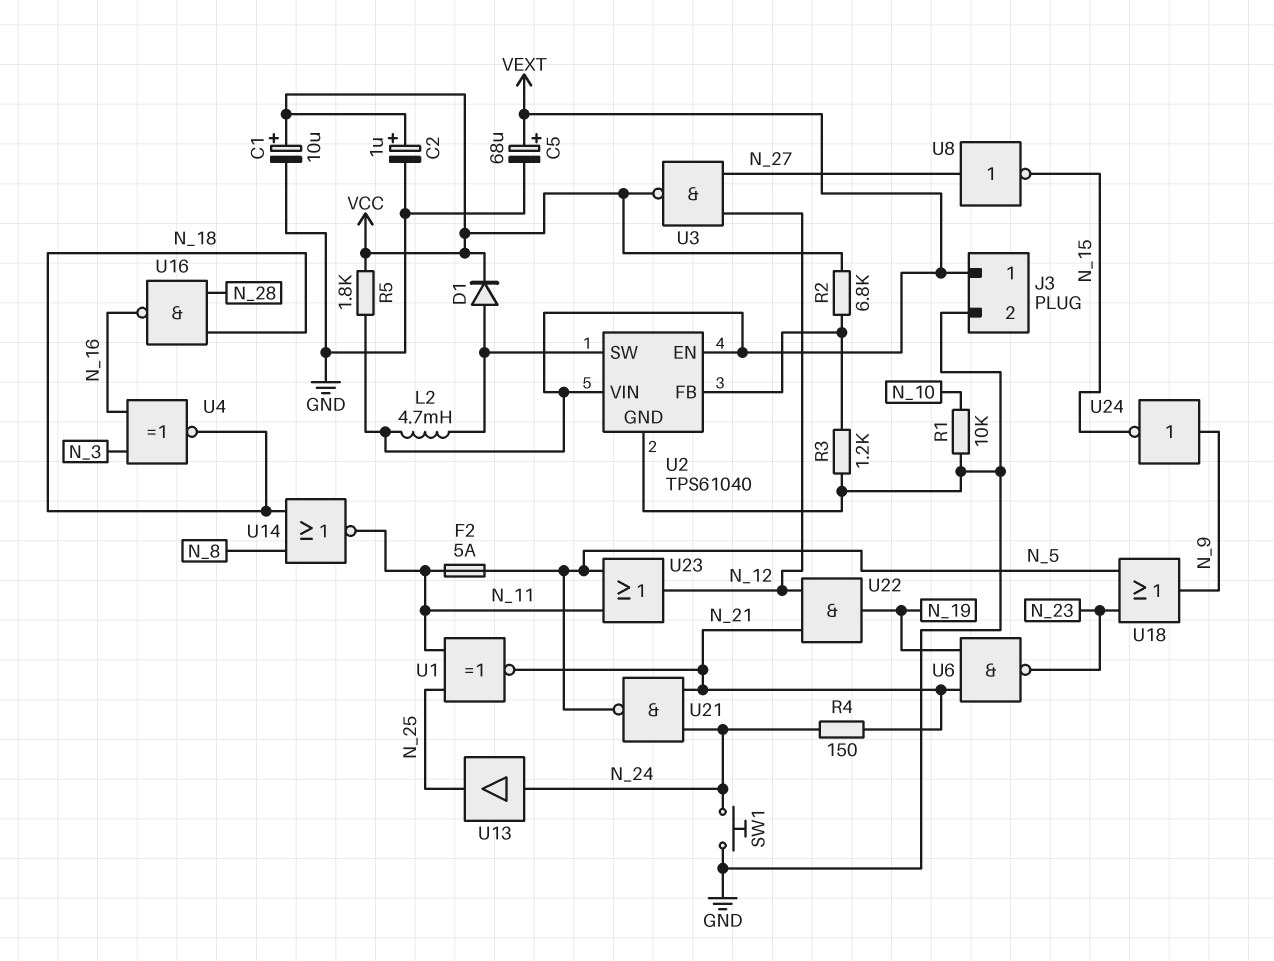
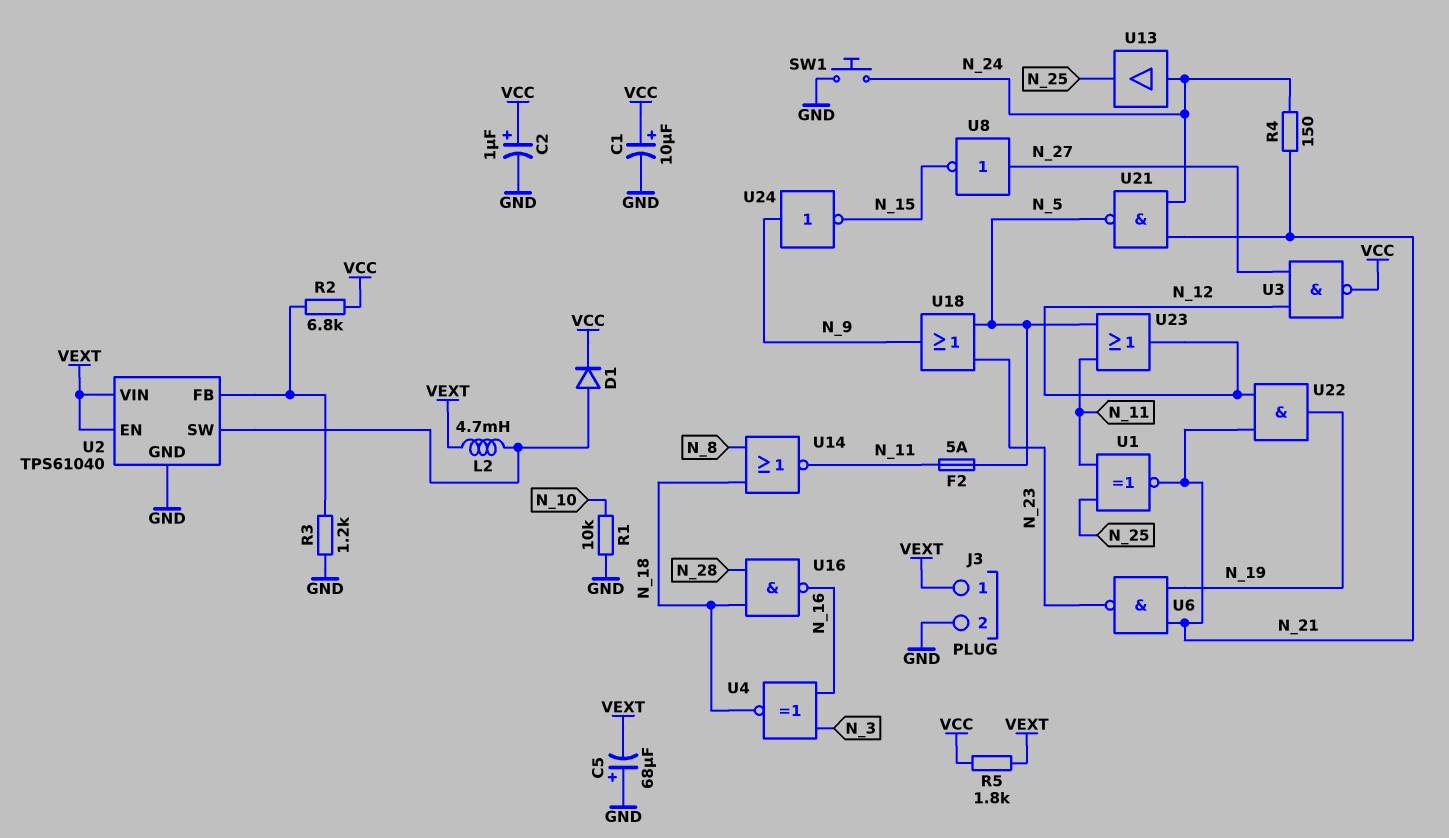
C5: 68uF (plus VEXT, minus GND) -> 68uF (plus GND, minus VEXT)

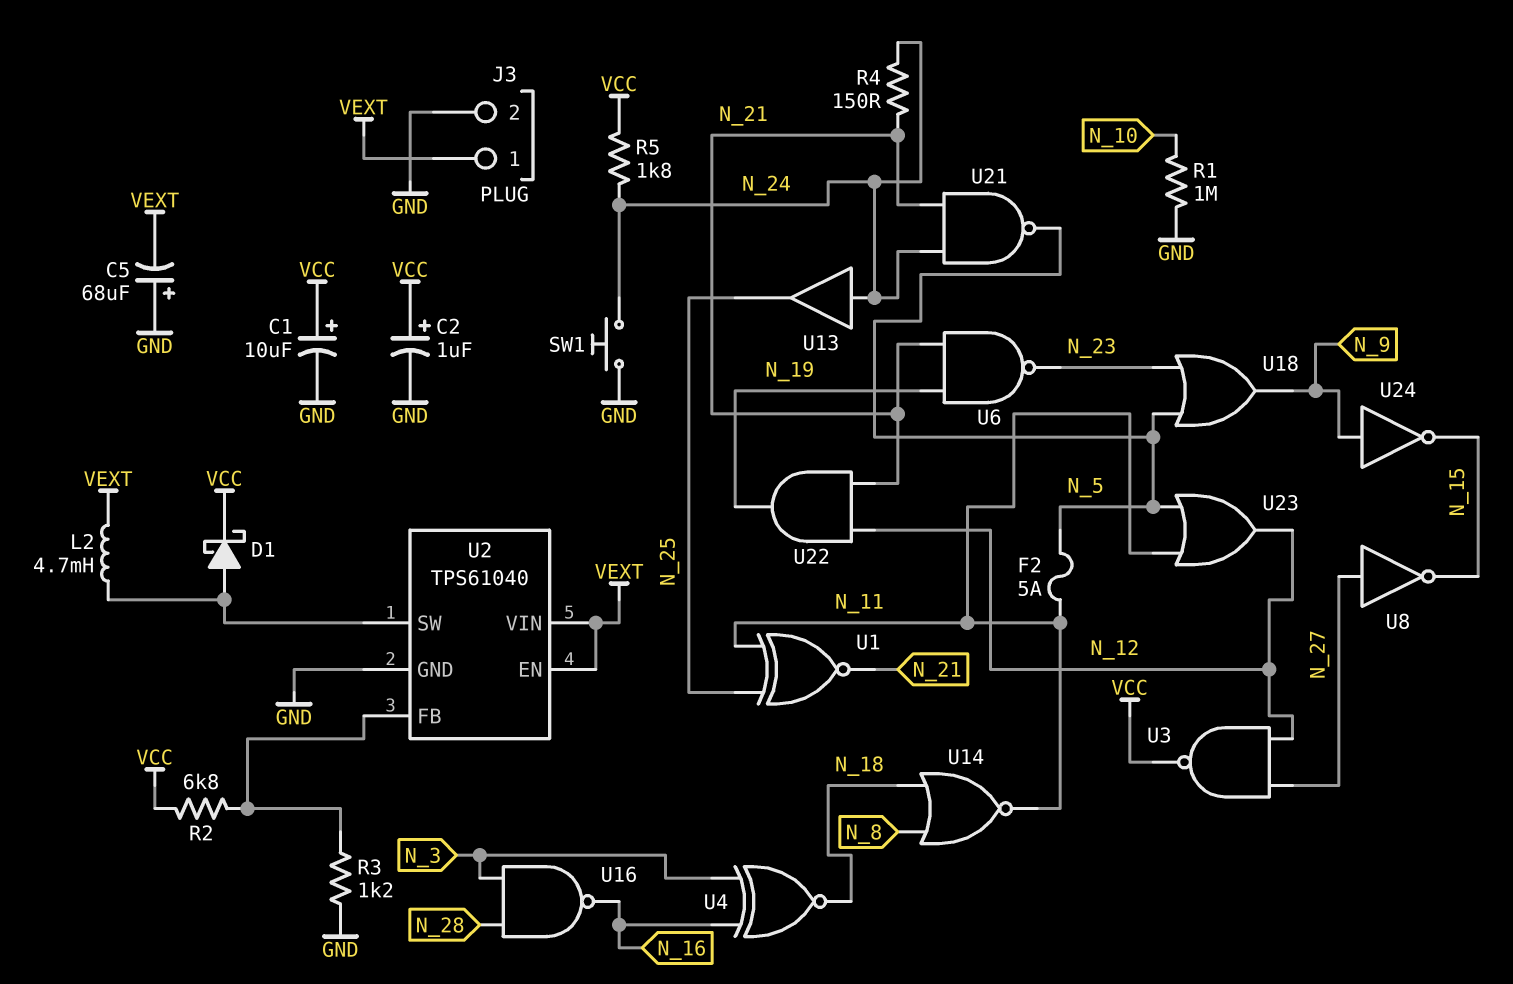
D1: diode (A U2/SW, K VCC) -> schottky (A U2/SW, K VCC)
R1: 10k (GND, N_10) -> 1M (GND, N_10)
R5: 1.8k (VCC, VEXT) -> 1.8k (N_24, VCC)
U16: NAND (in N_18, in N_28, out N_16) -> NAND (in N_3, in N_28, out N_16)

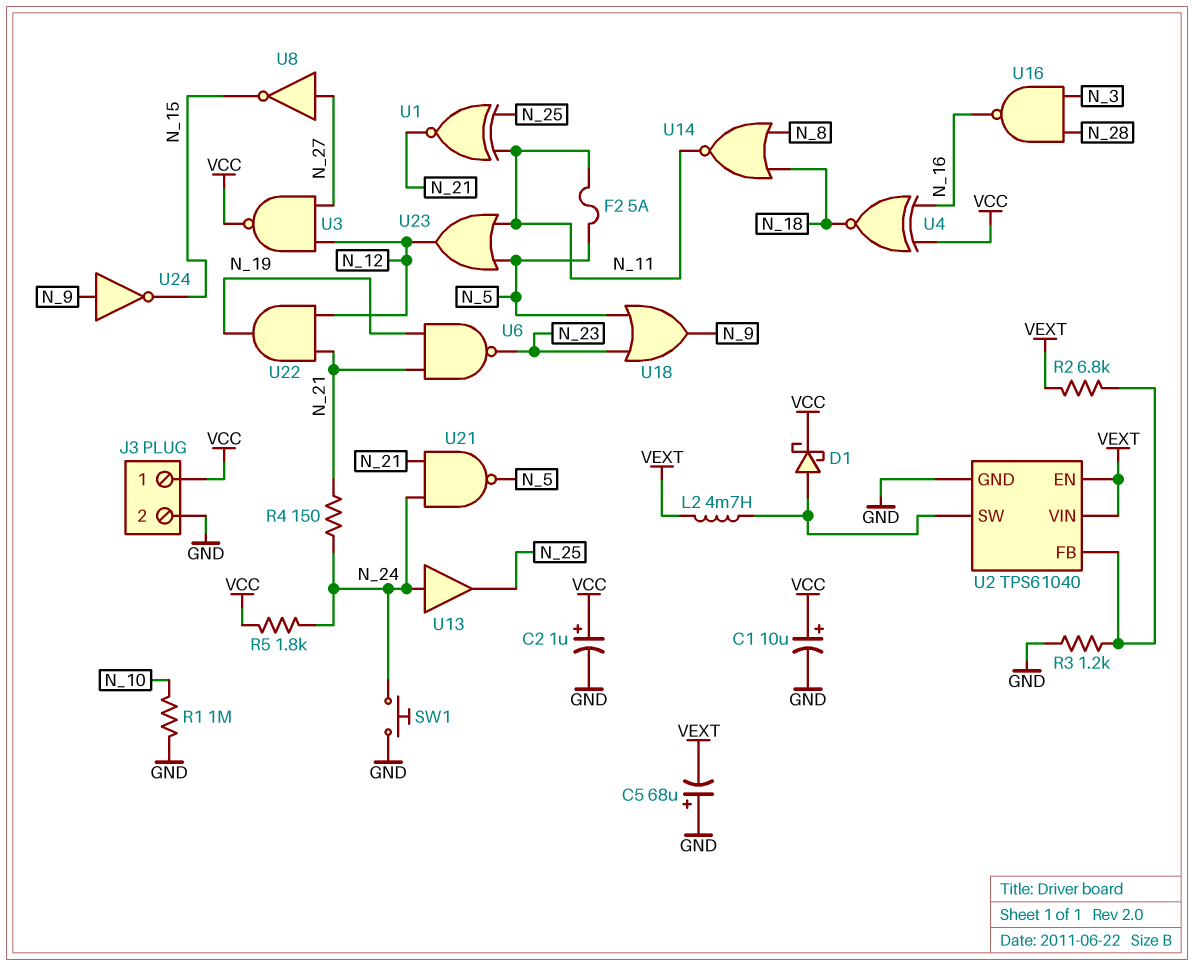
J3 pin 1: VEXT -> VCC
R2: 6.8k (U2/FB, VCC) -> 6.8k (U2/FB, VEXT)
U4: XNOR (in N_3, in N_16, out N_18) -> XNOR (in N_16, in VCC, out N_18)

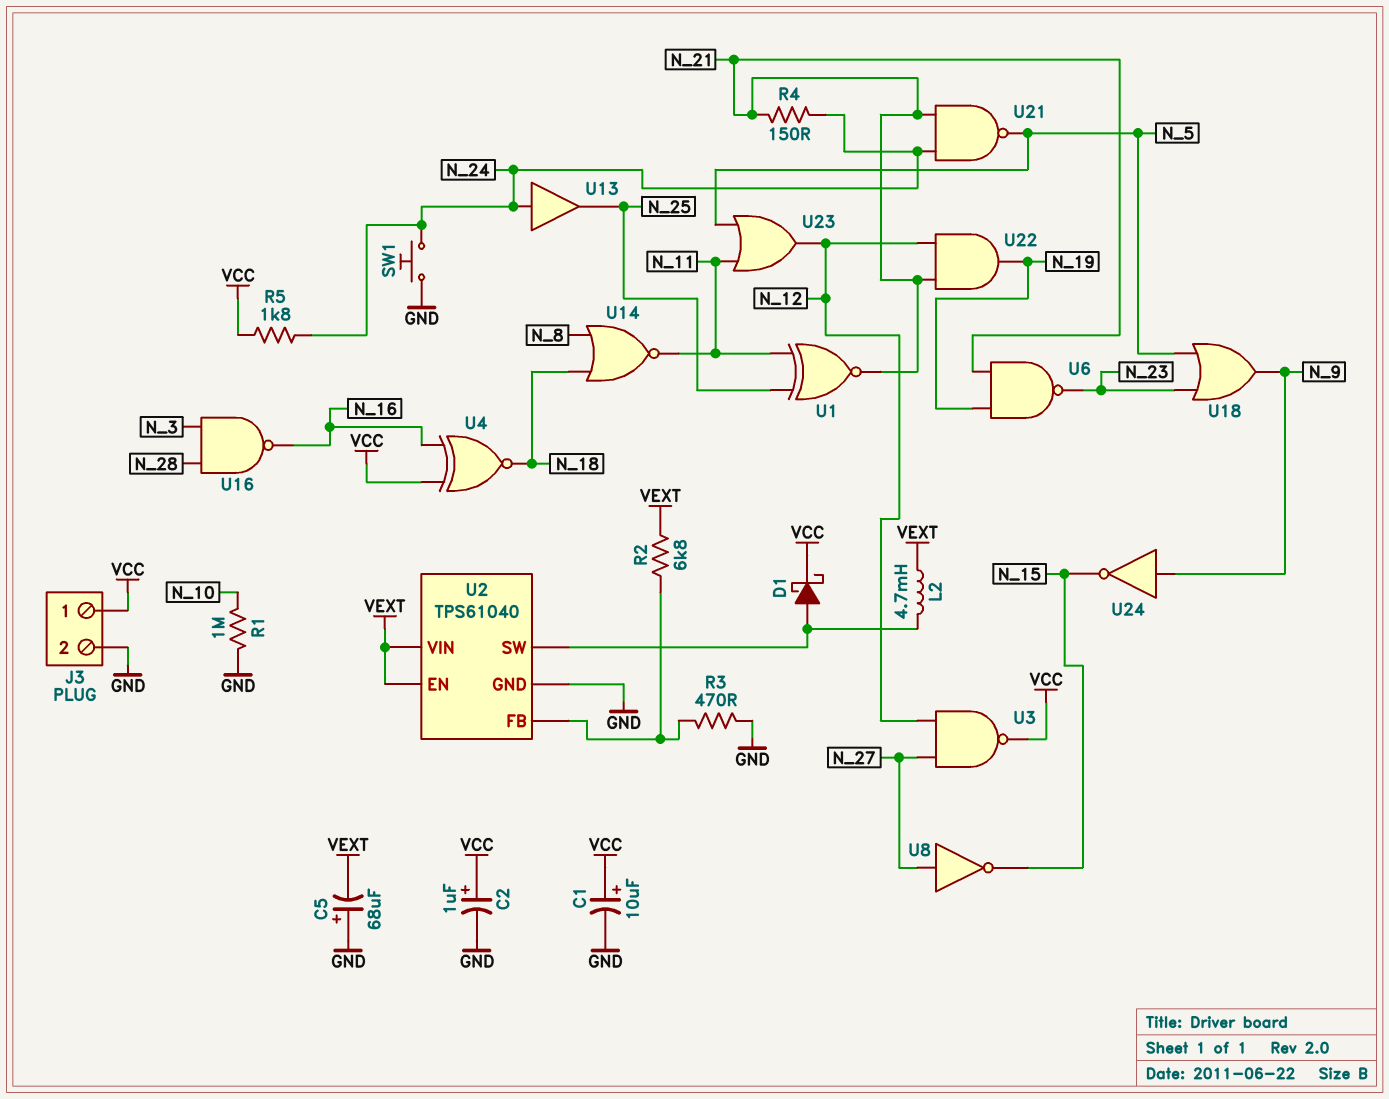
F2: 5A (N_5, N_11) -> none
R3: 1.2k (GND, U2/FB) -> 470 (GND, U2/FB)

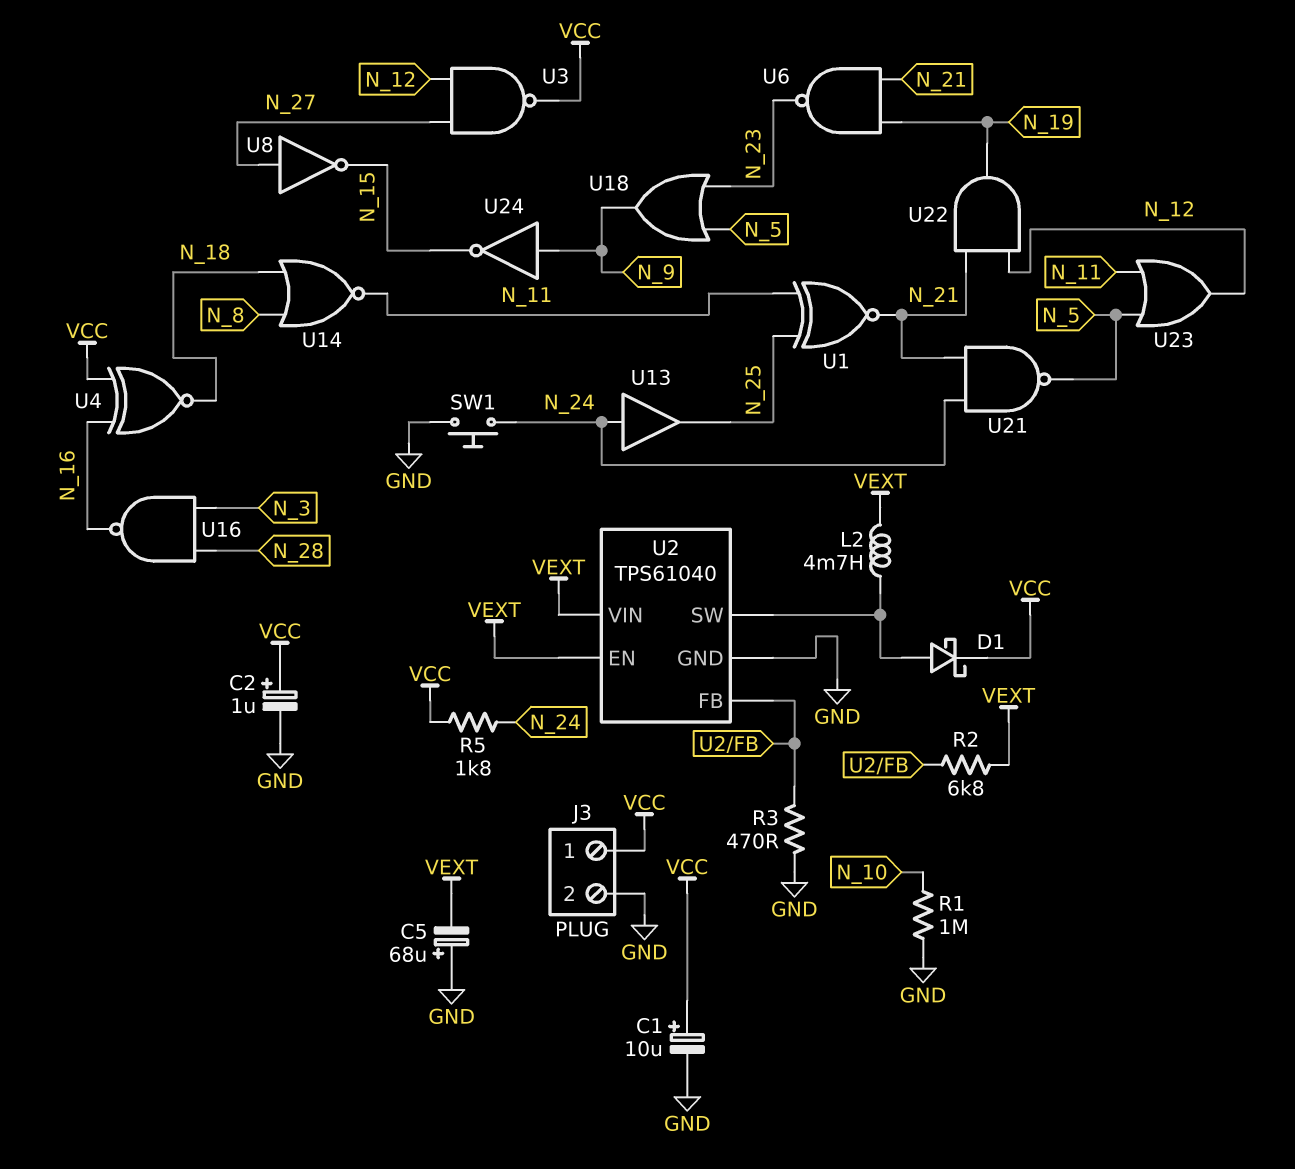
R4: 150 (N_21, N_24) -> none

